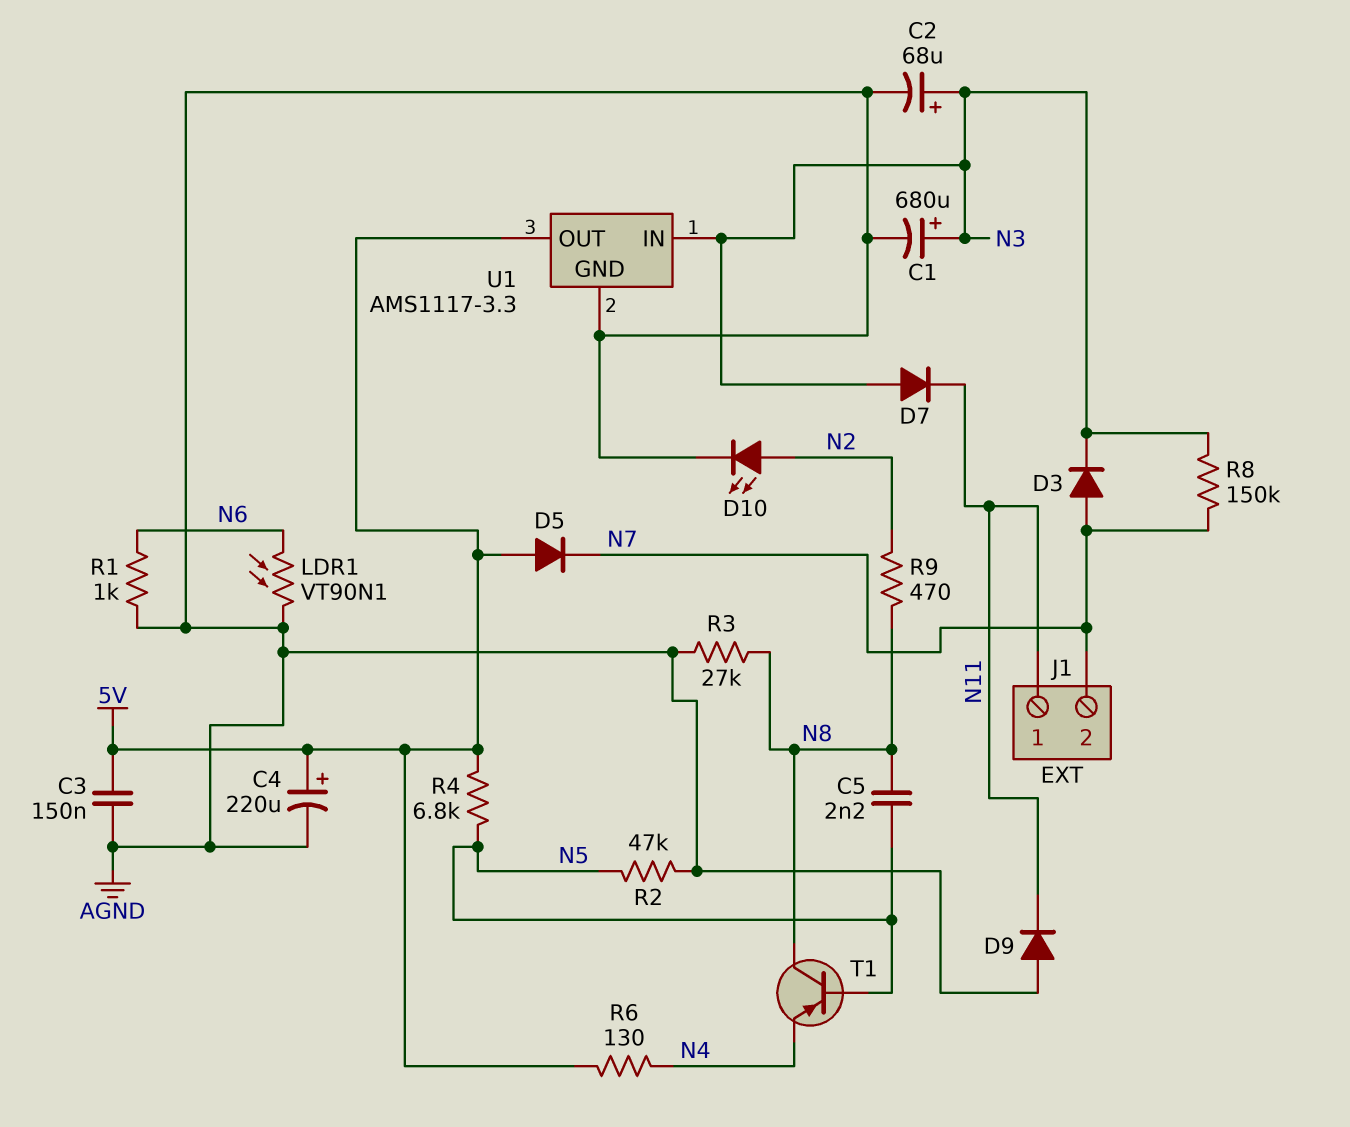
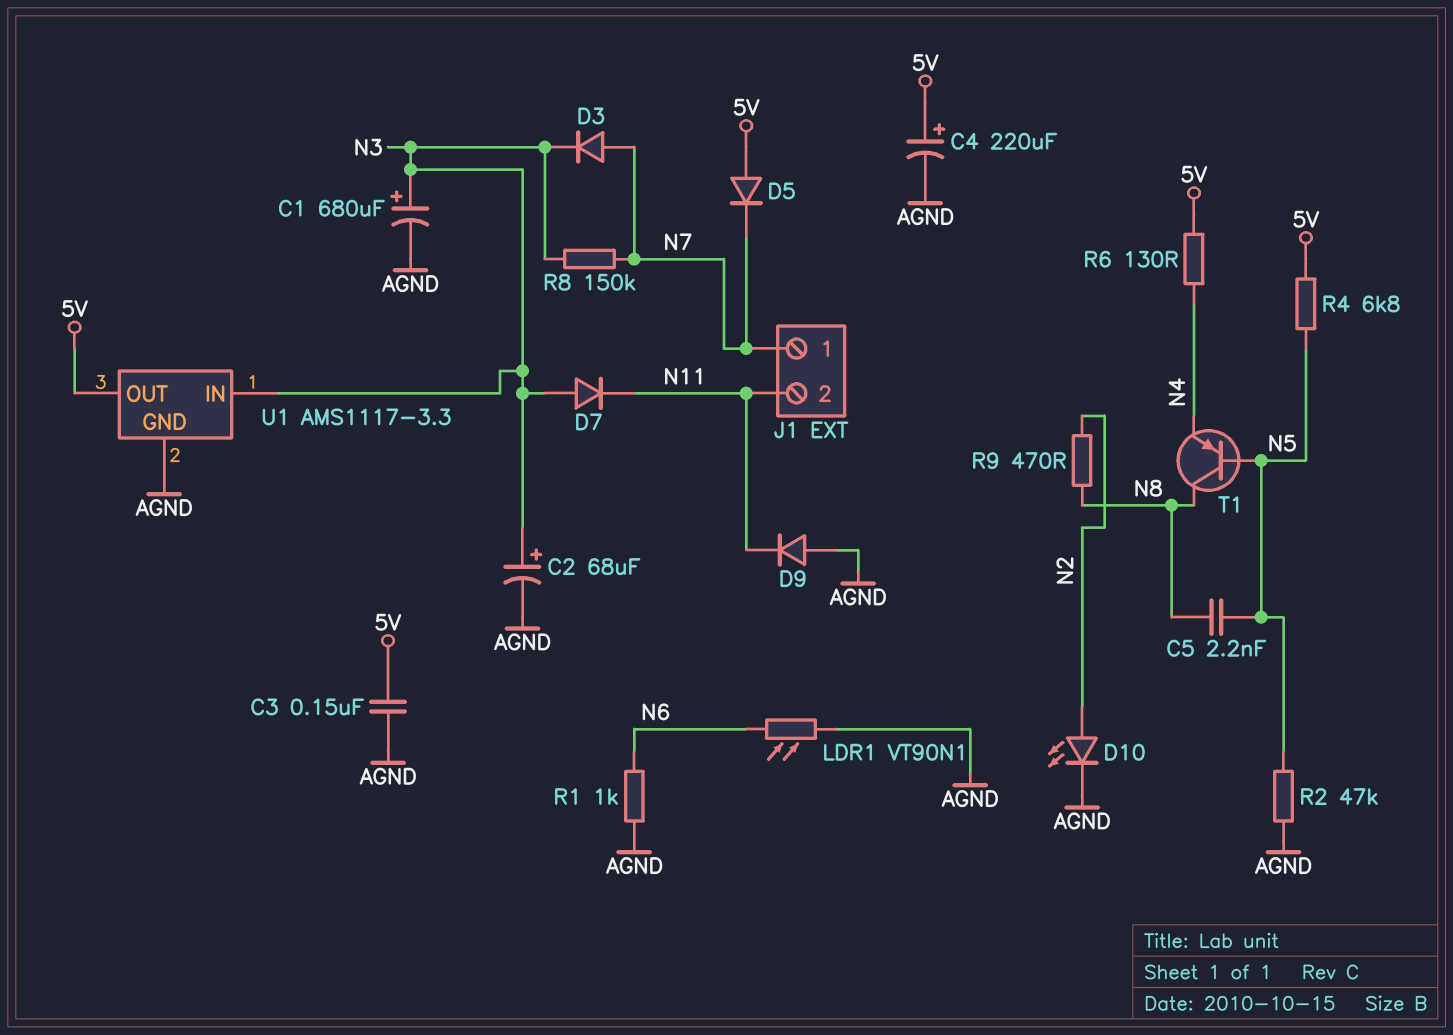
J1 pin 1: N11 -> N7
J1 pin 2: N7 -> N11
R3: 27k (AGND, N8) -> none

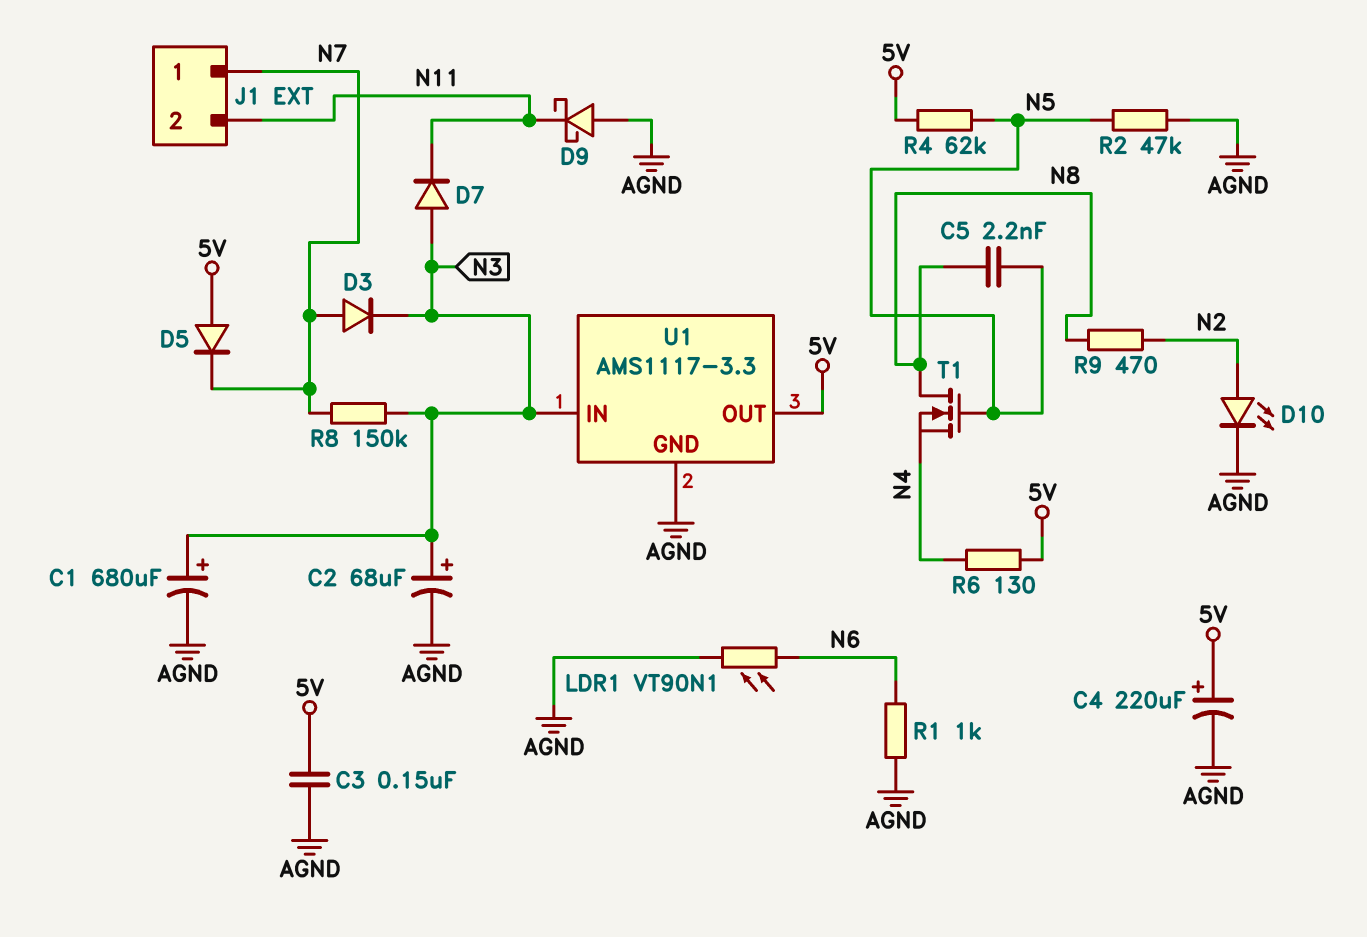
D9: diode (A AGND, K N11) -> schottky (A AGND, K N11)
R4: 6.8k (5V, N5) -> 62k (5V, N5)
T1: PNP (B N5, C N8, E N4) -> NMOS (G N5, D N8, S N4)

